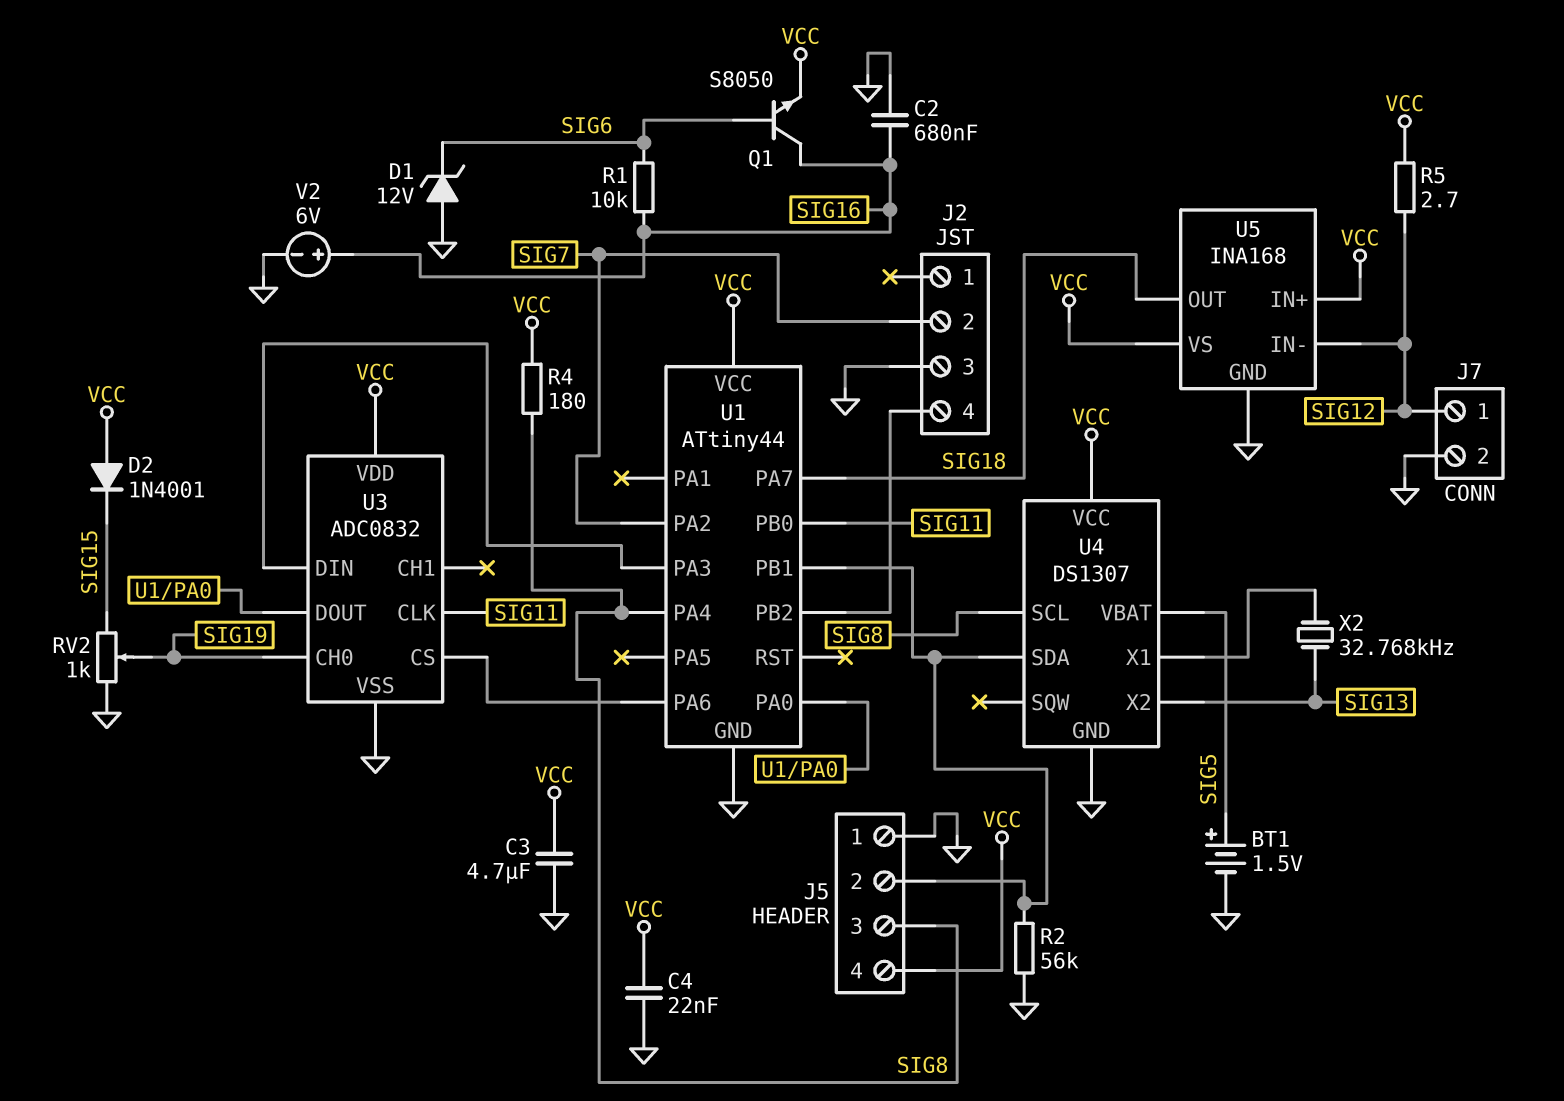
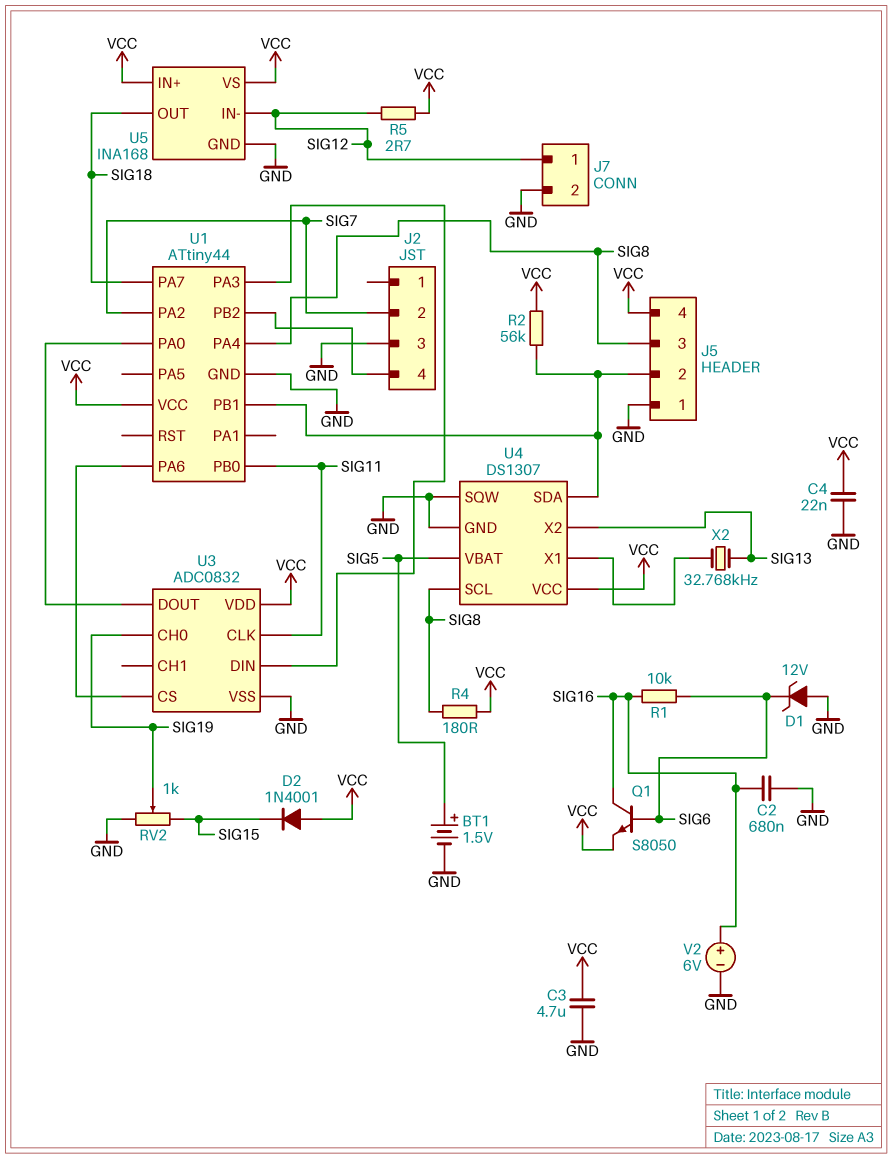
R2: 56k (GND, J5/2) -> 56k (J5/2, VCC)
U4 pin SQW: none -> GND

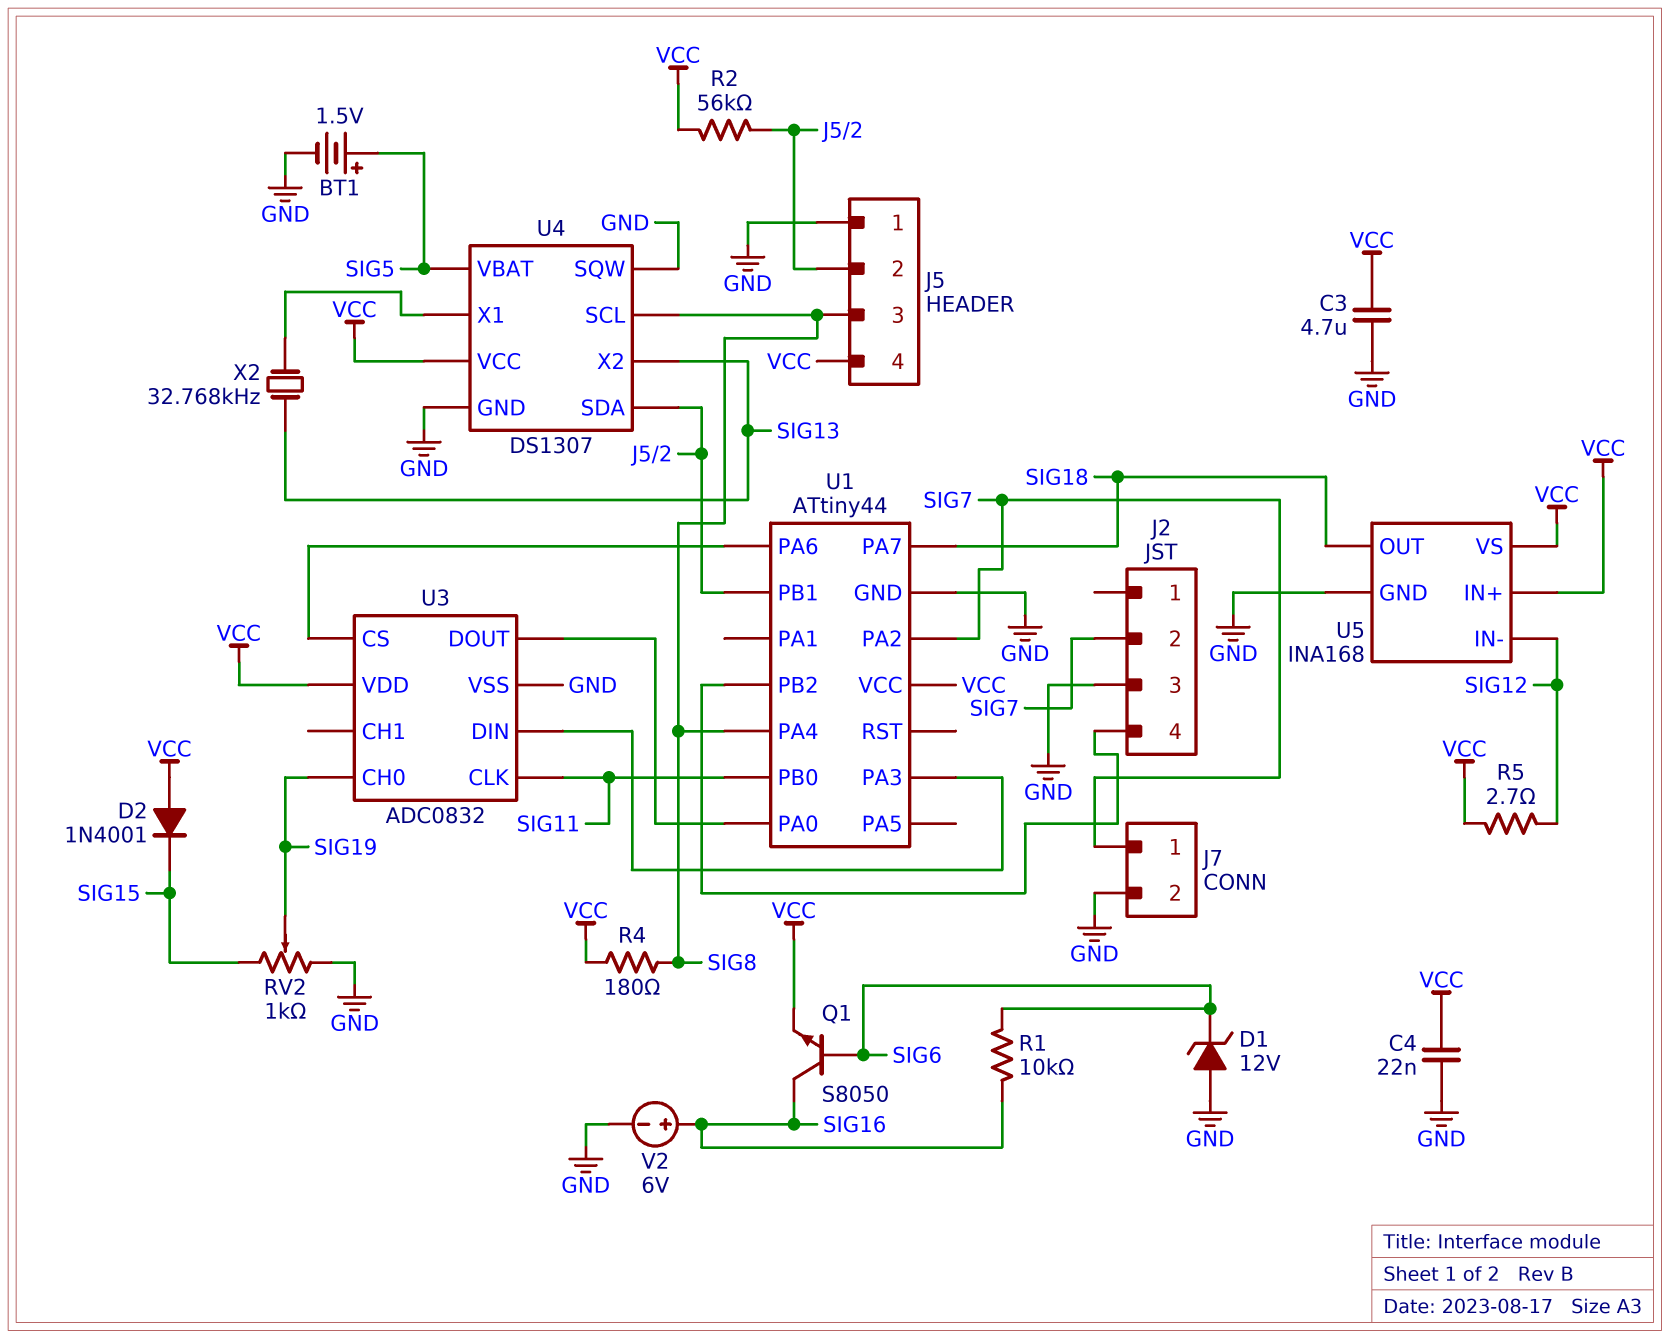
C2: 680nF (GND, SIG16) -> none
J7 pin 1: SIG12 -> SIG7

